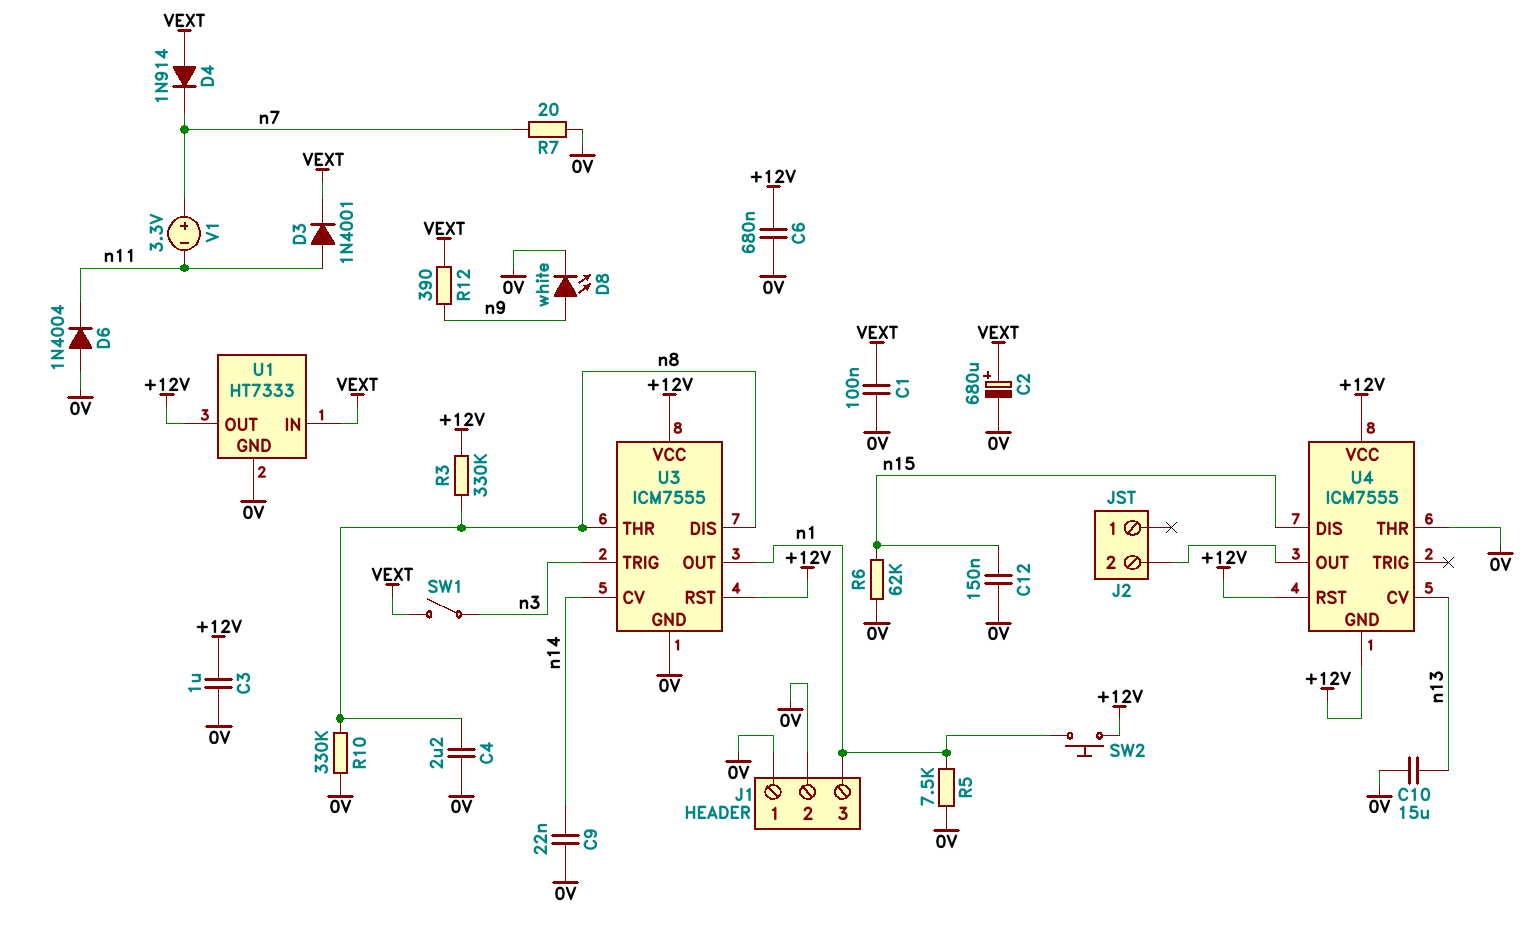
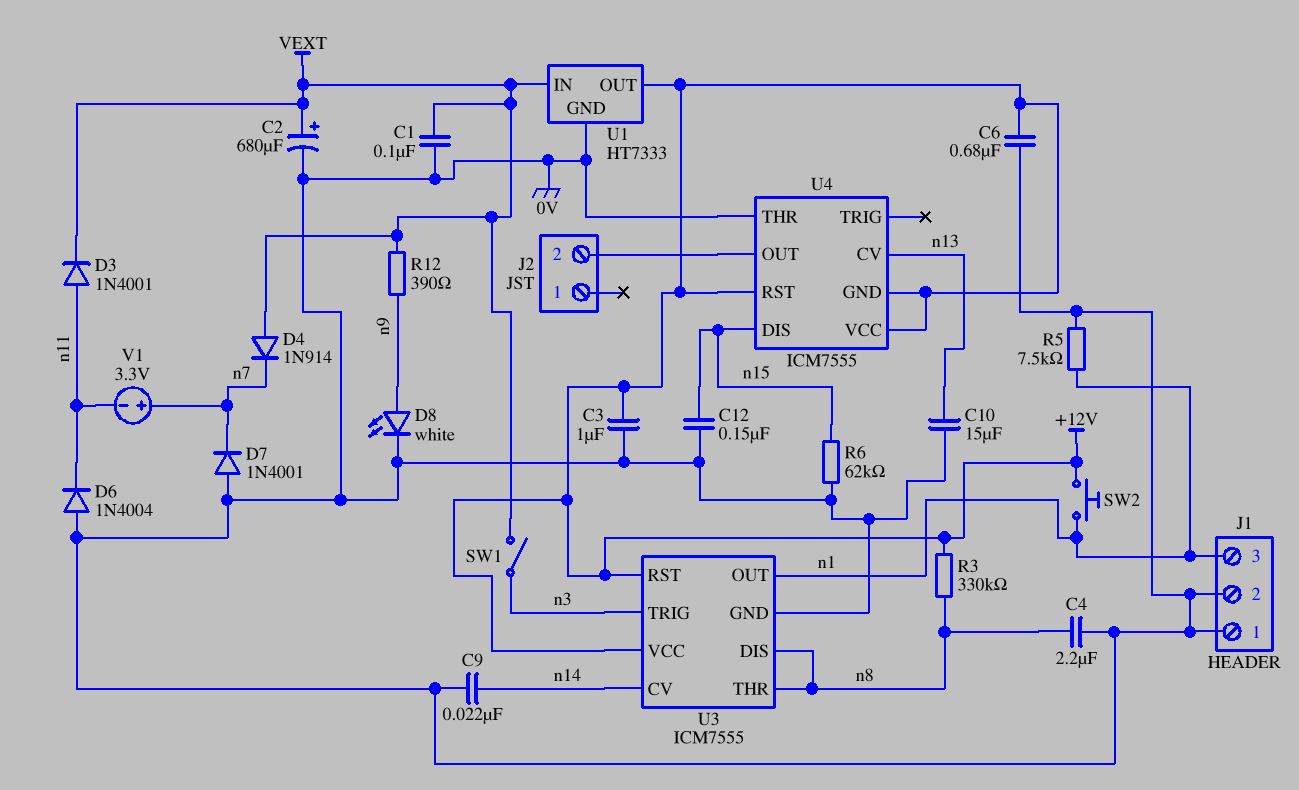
D7: none -> diode 1N4001 (A 0V, K n7)
R7: 20 (0V, n7) -> none
R10: 330k (0V, n8) -> none

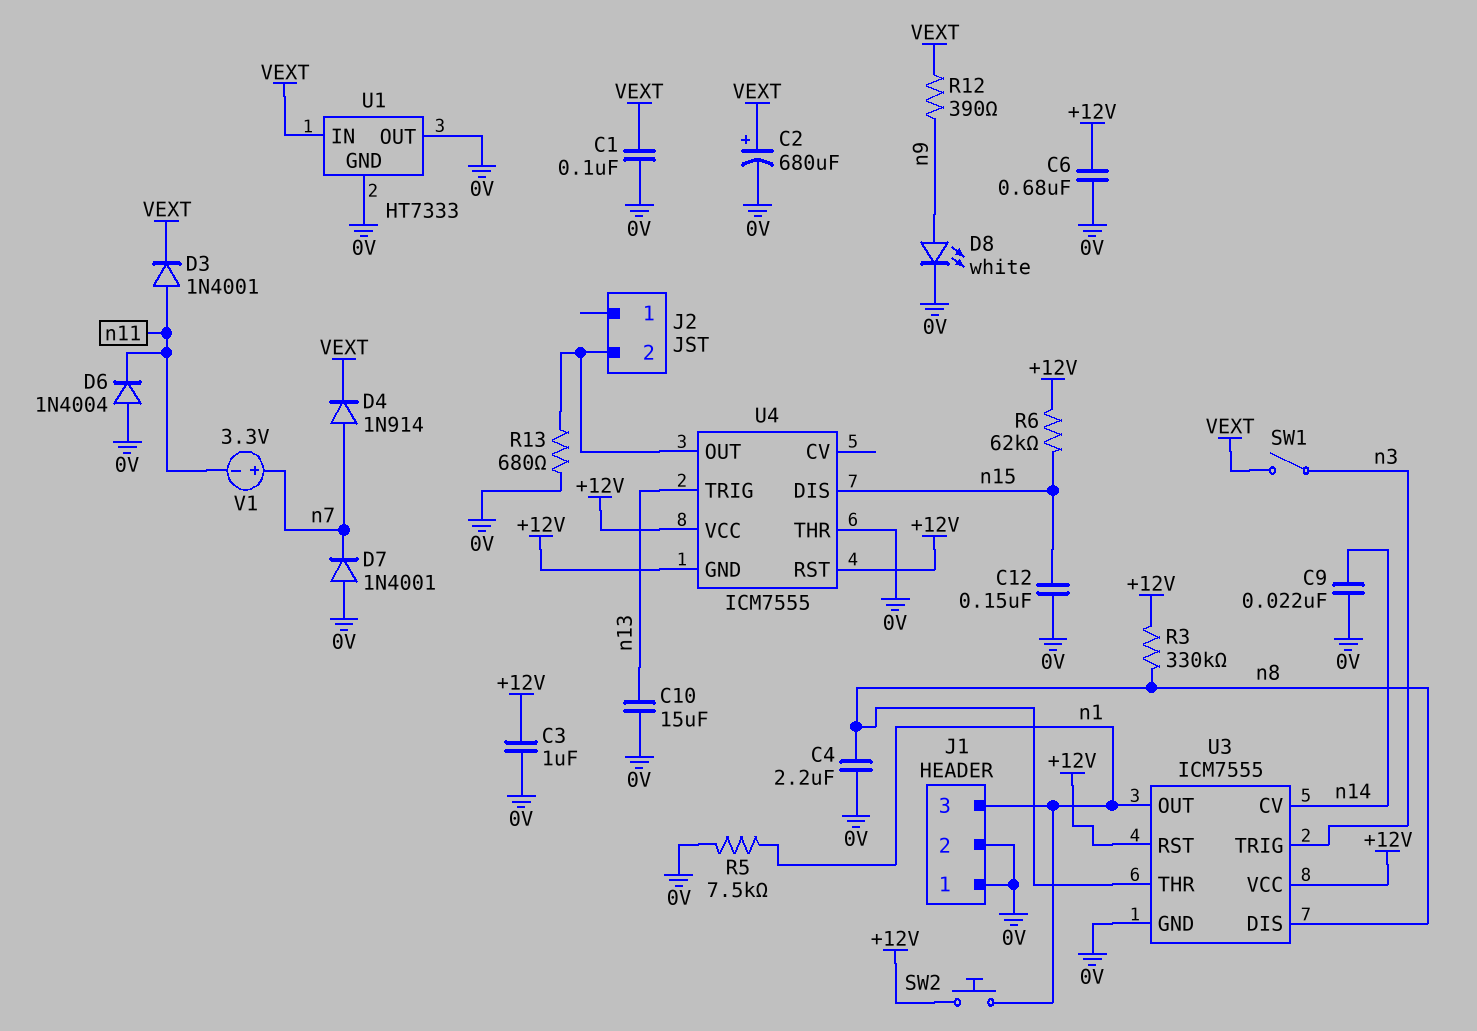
D4: diode 1N914 (A VEXT, K n7) -> diode 1N914 (A n7, K VEXT)
R6: 62k (0V, n15) -> 62k (+12V, n15)
R13: none -> 680 (0V, J2/2)
U1 pin OUT: +12V -> 0V
U4 pin CV: n13 -> none
U4 pin TRIG: none -> n13

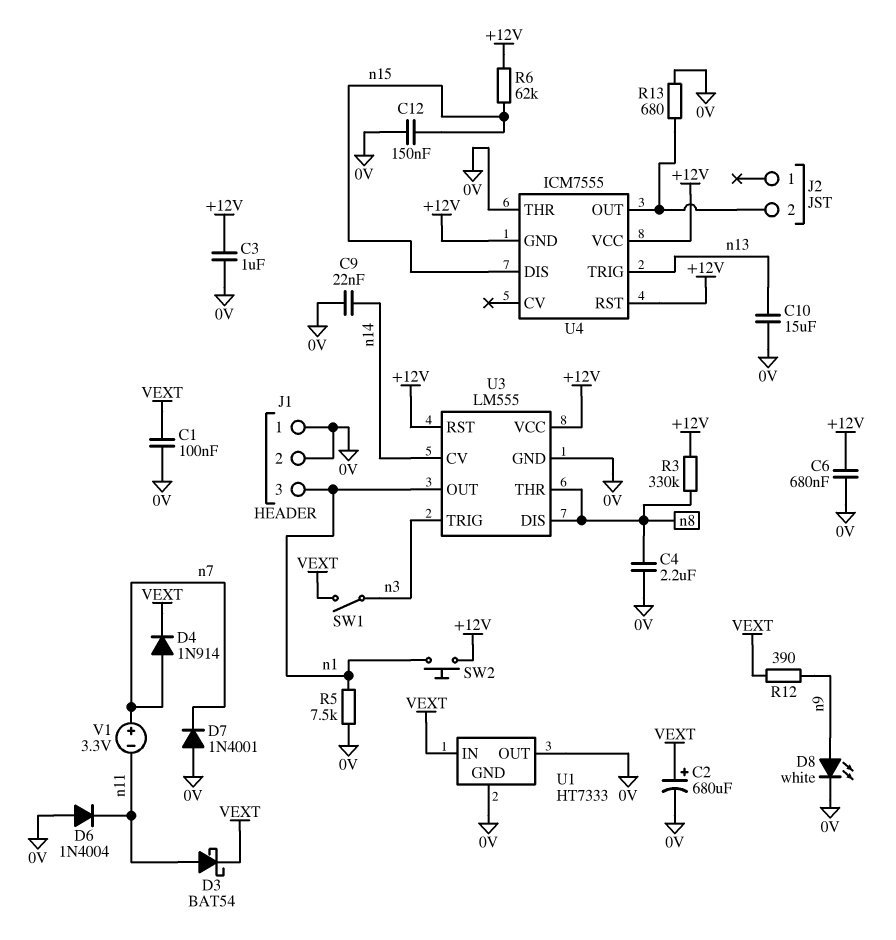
D3: diode 1N4001 (A n11, K VEXT) -> schottky BAT54 (A n11, K VEXT)
U3: ICM7555 -> LM555

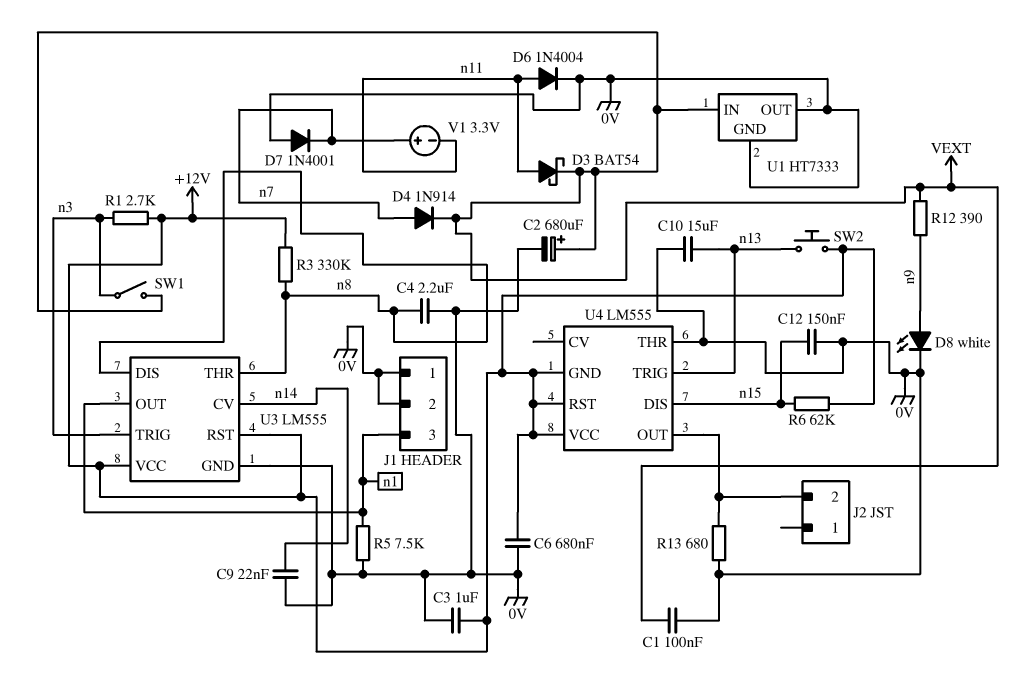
D6: diode 1N4004 (A 0V, K n11) -> diode 1N4004 (A n11, K 0V)
R1: none -> 2.7k (+12V, n3)
SW2: button (+12V, n1) -> button (+12V, n13)
U4: ICM7555 -> LM555

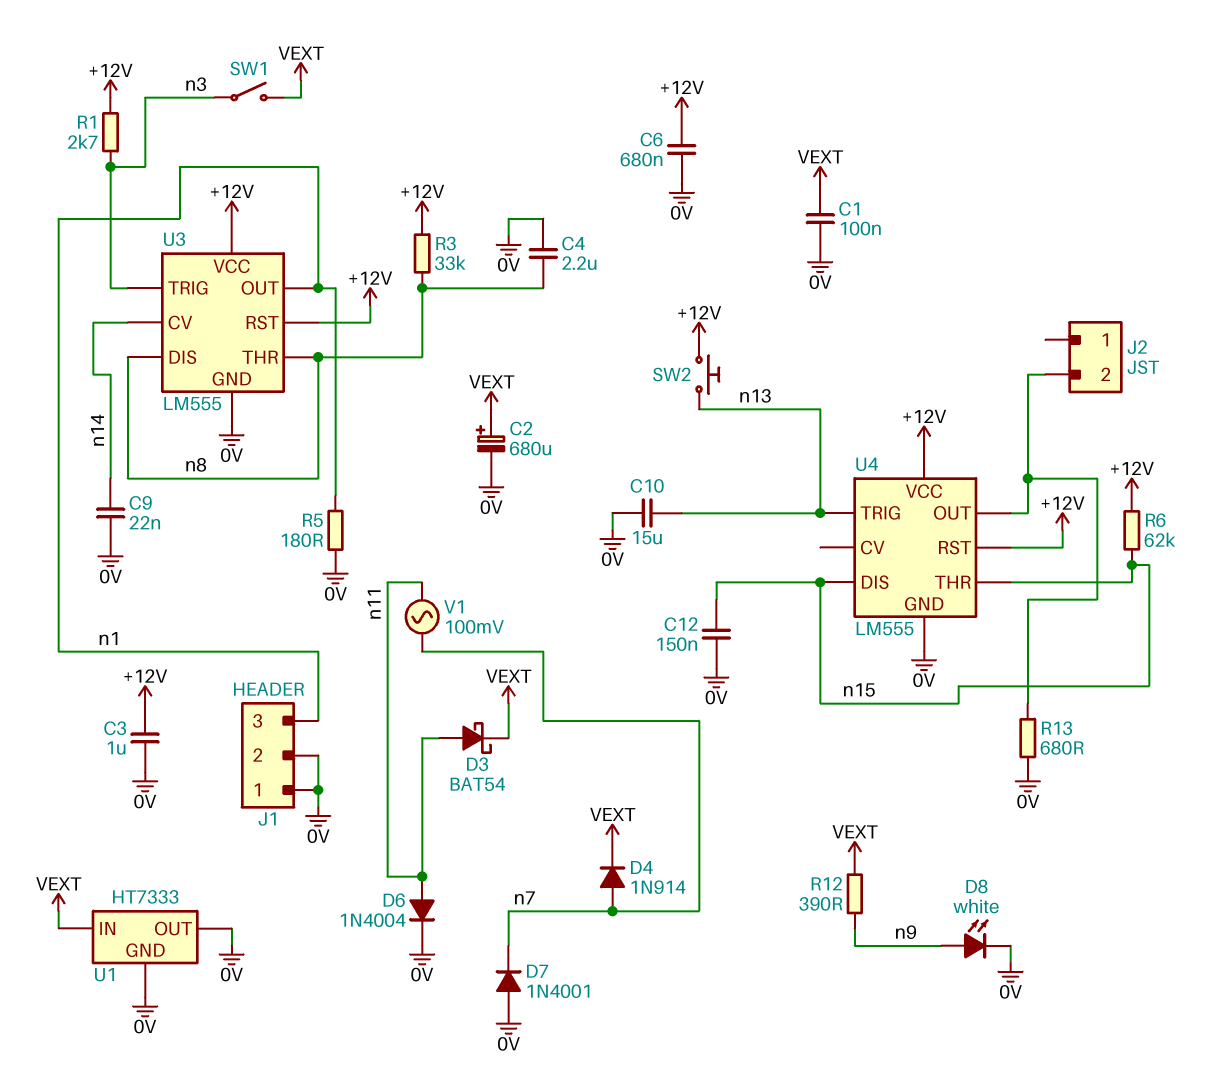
R3: 330k (+12V, n8) -> 33k (+12V, n8)
R5: 7.5k (0V, n1) -> 180 (0V, n1)
U4 pin GND: +12V -> 0V
U4 pin THR: 0V -> n15
V1: 3.3V (plus n7, minus n11) -> AC 100mV (n7, n11)

